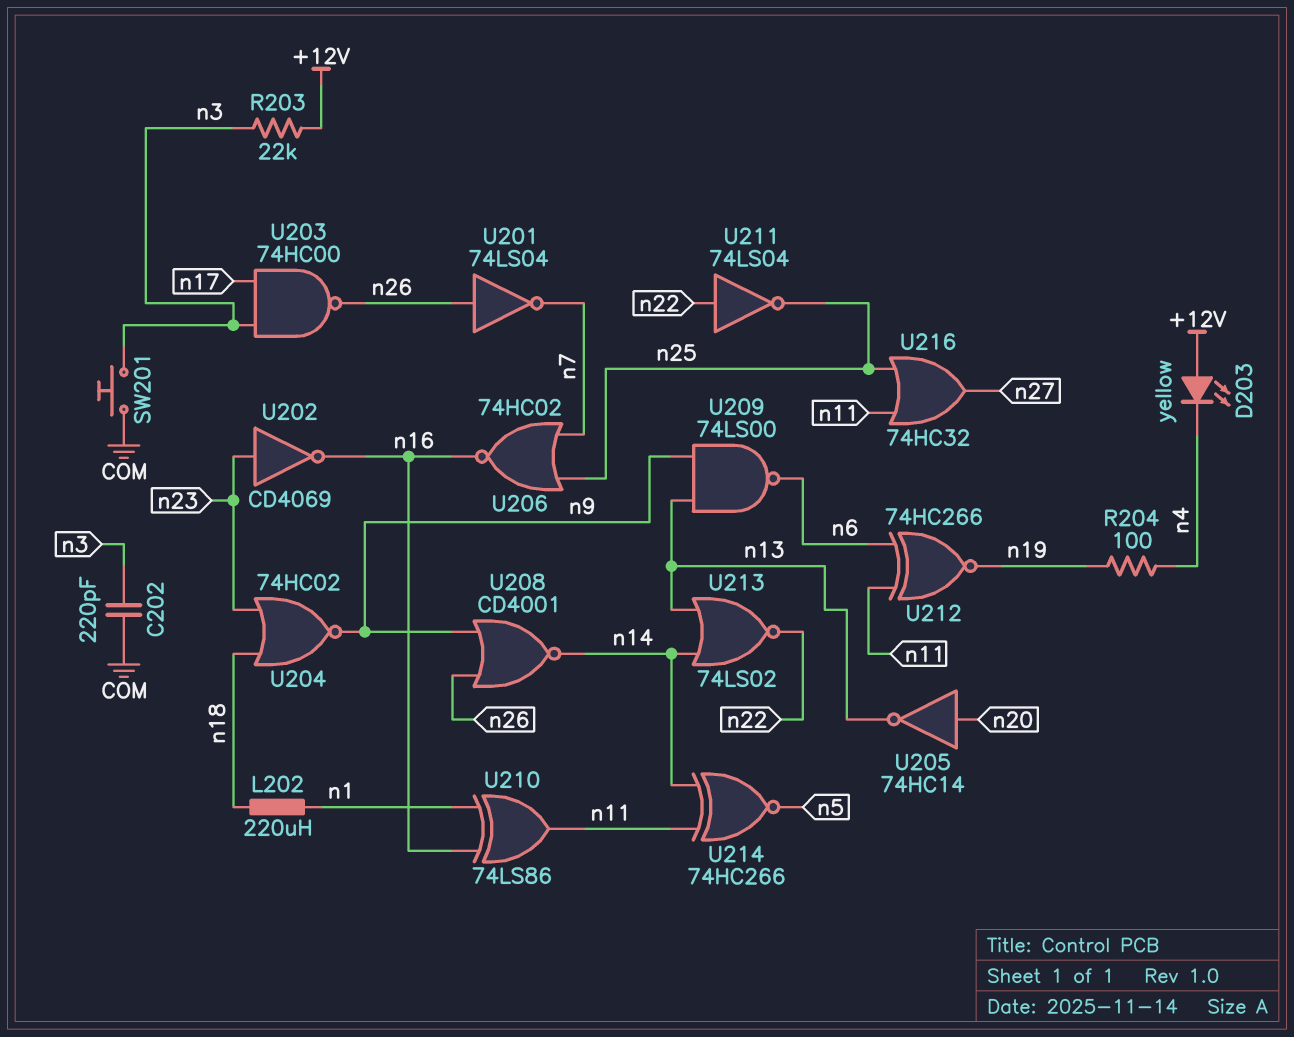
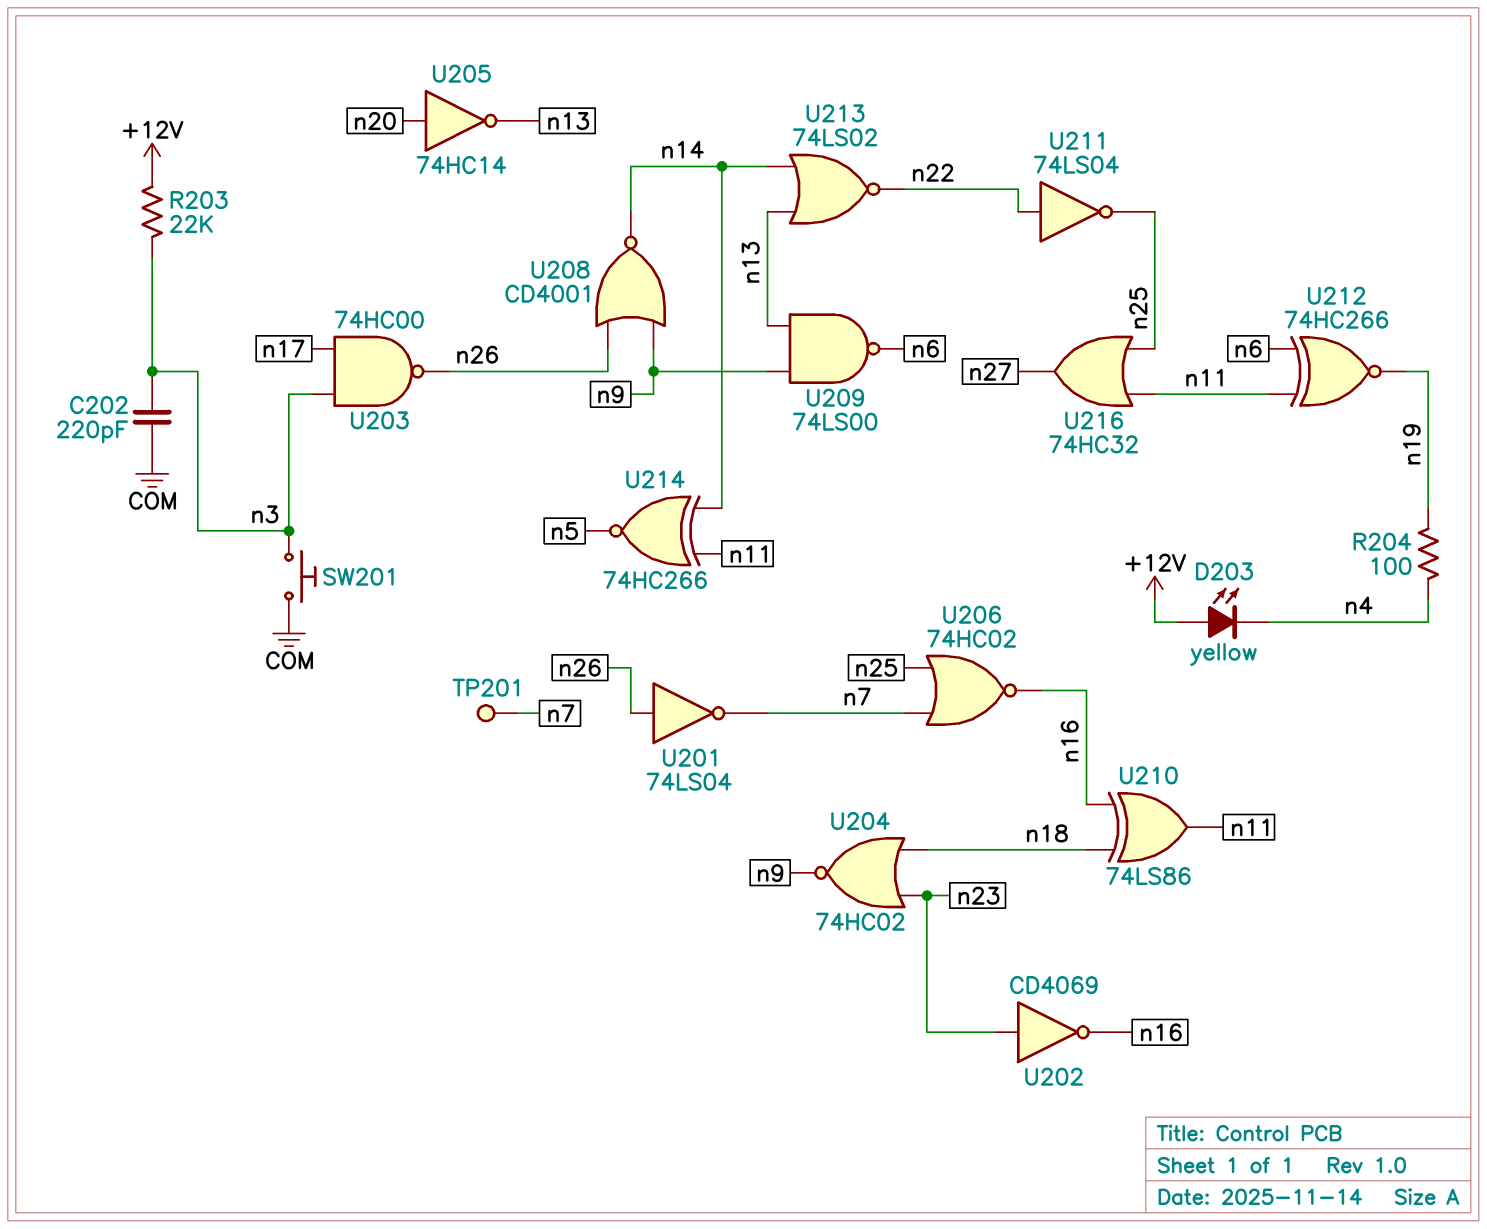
L202: 220uH (n1, n18) -> none
TP201: none -> test point (n7)
U210: XOR 74LS86 (in n1, in n16, out n11) -> XOR 74LS86 (in n16, in n18, out n11)

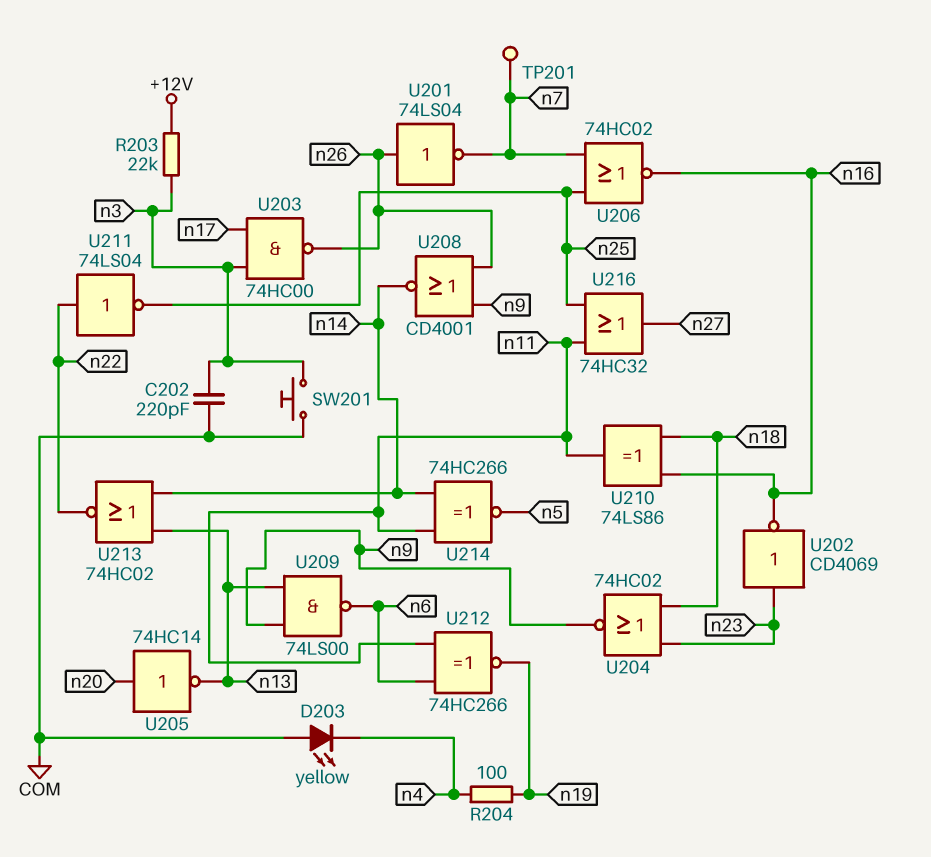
D203: LED yellow (A +12V, K n4) -> LED yellow (A COM, K n4)
U213: NOR 74LS02 (in n13, in n14, out n22) -> NOR 74HC02 (in n13, in n14, out n22)

